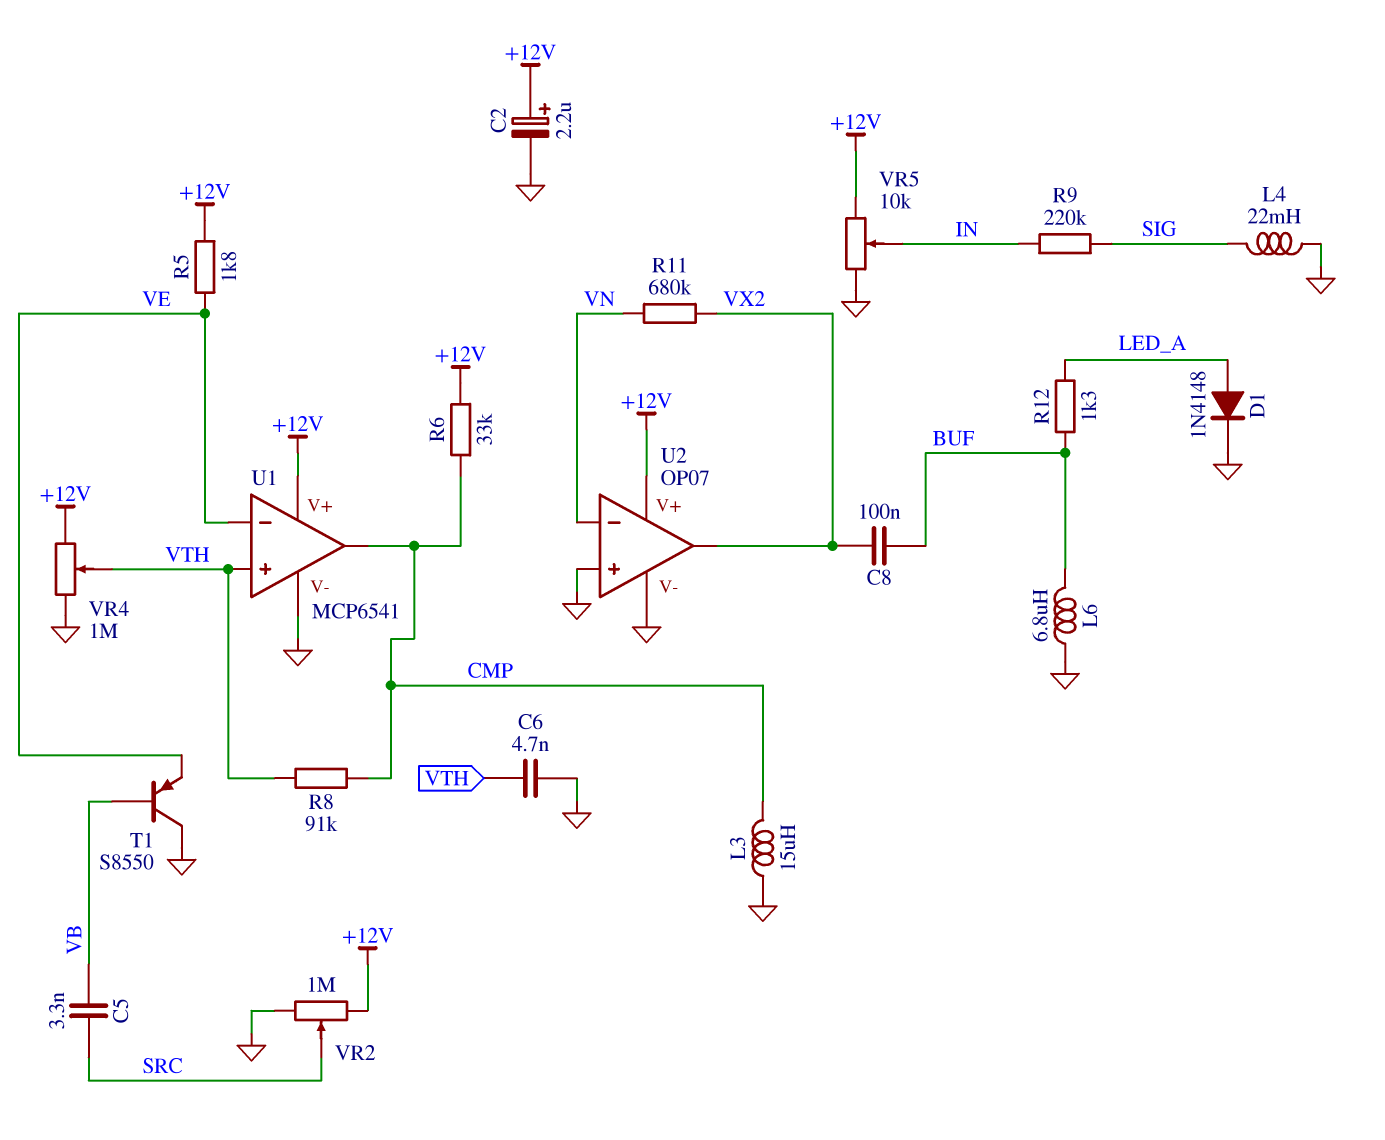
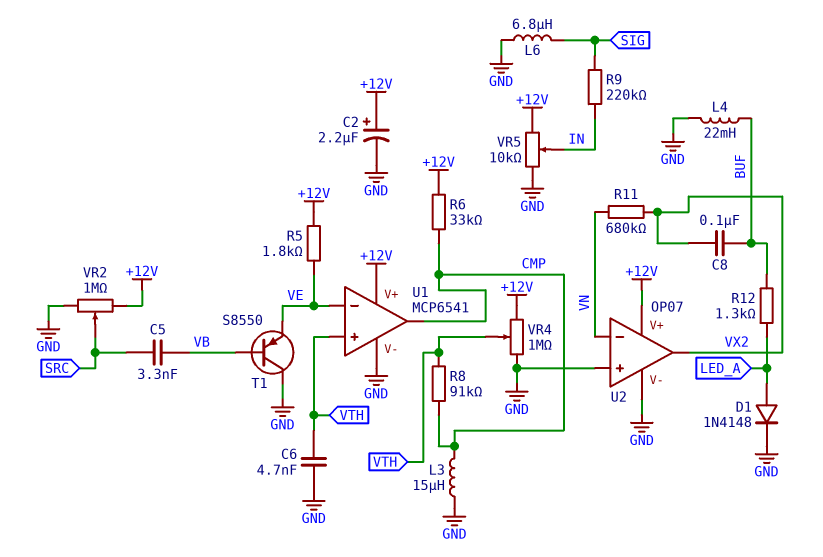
L4: 22mH (GND, SIG) -> 22mH (BUF, GND)
L6: 6.8uH (BUF, GND) -> 6.8uH (GND, SIG)

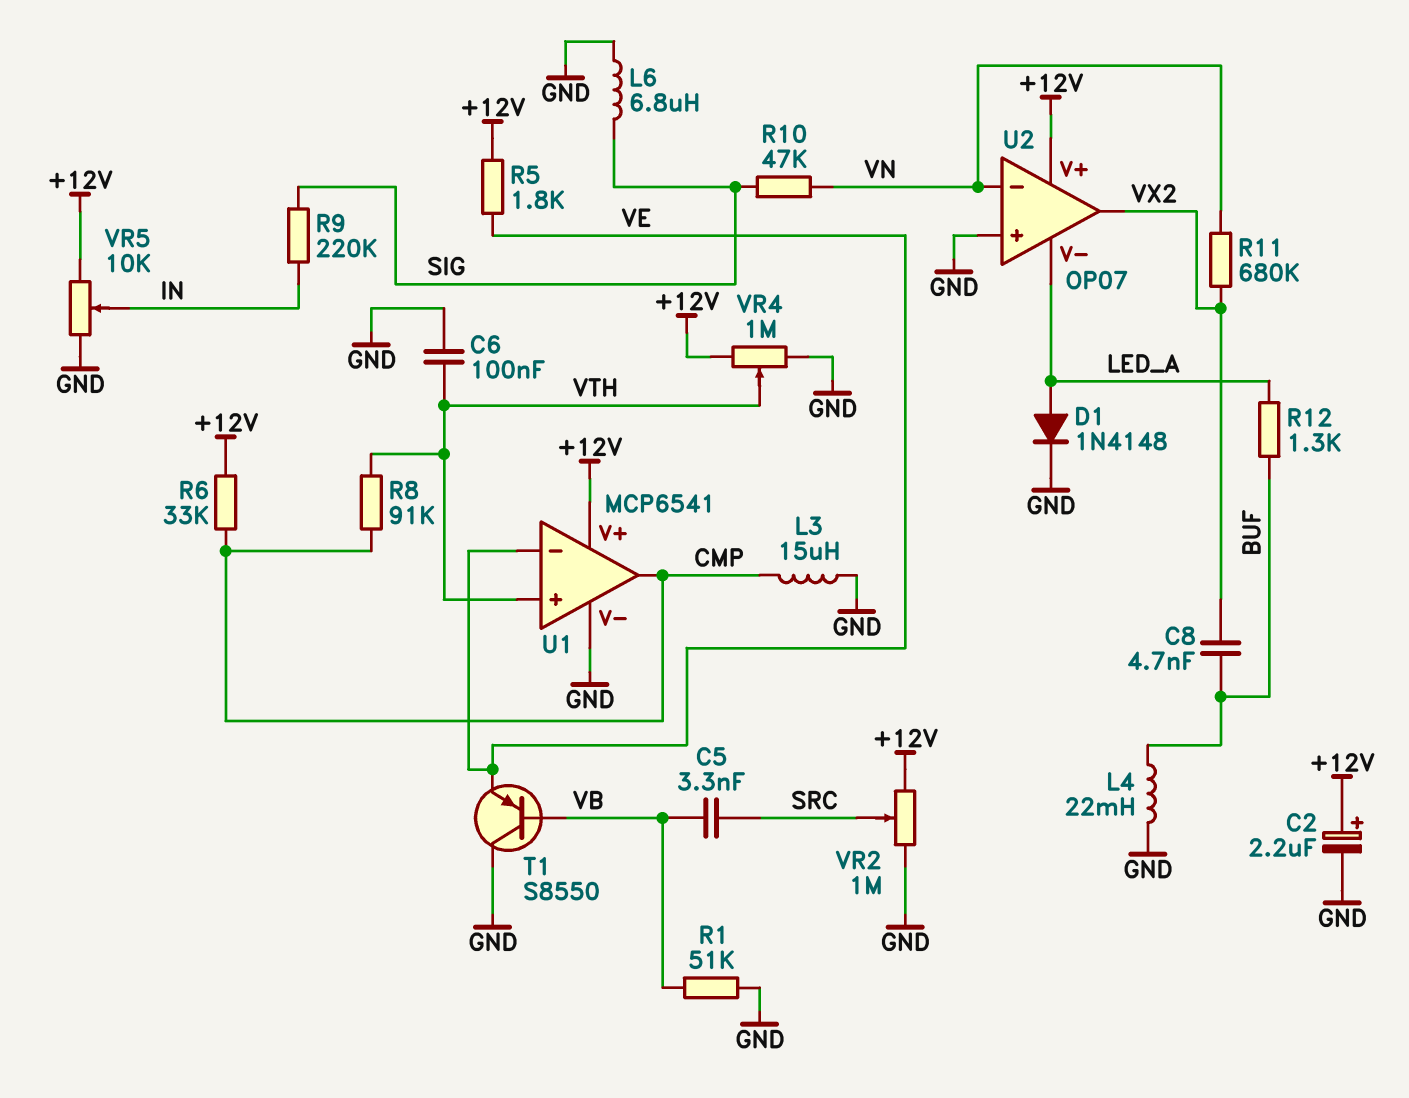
C6: 4.7nF (GND, VTH) -> 100nF (GND, VTH)
C8: 100nF (BUF, VX2) -> 4.7nF (BUF, VX2)
R1: none -> 51k (GND, VB)
R10: none -> 47k (SIG, VN)
U2 pin V-: GND -> LED_A

